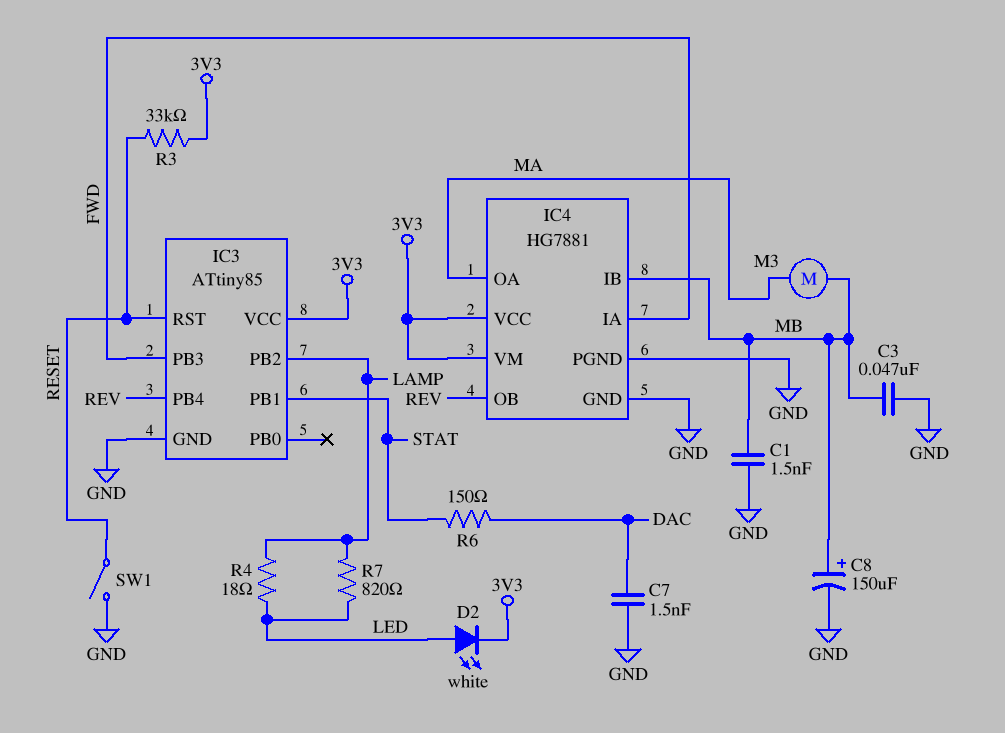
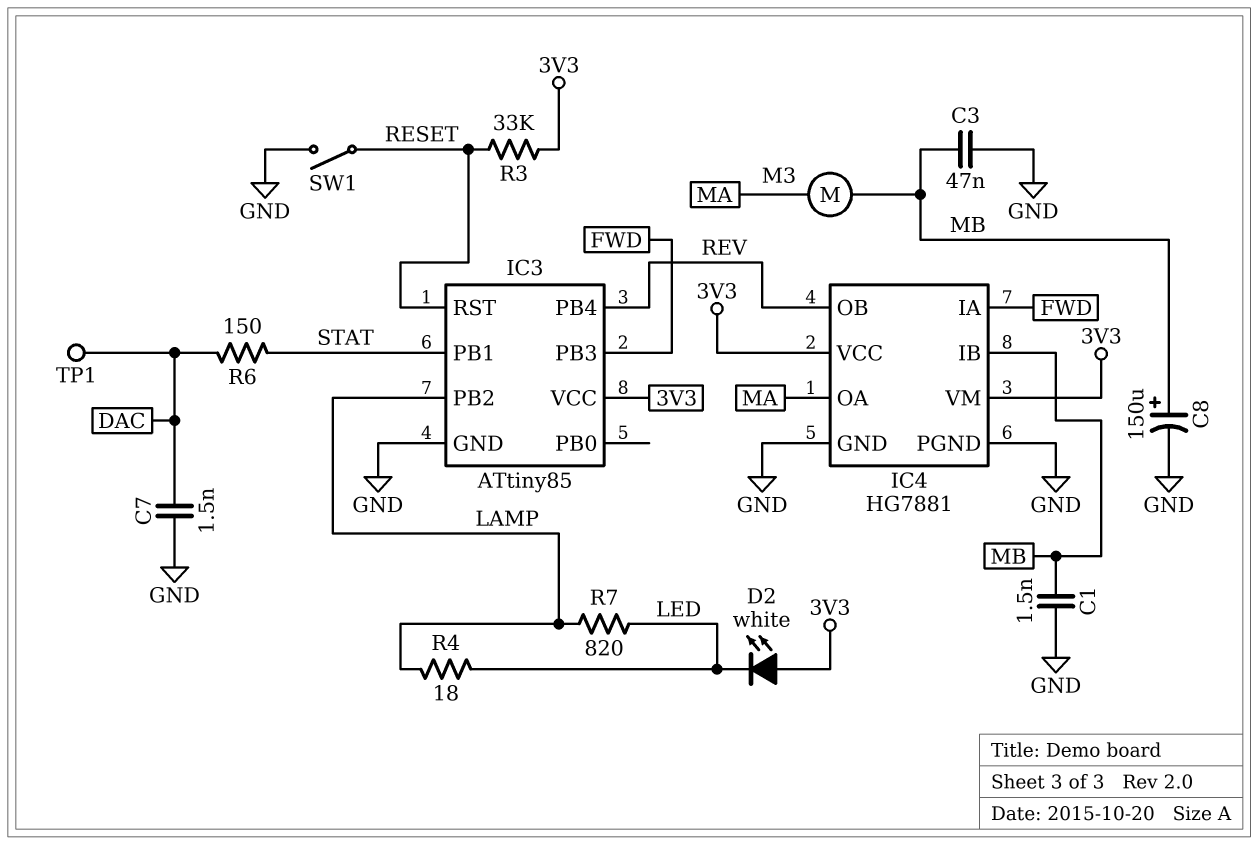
D2: LED white (A LED, K 3V3) -> LED white (A 3V3, K LED)
TP1: none -> test point (DAC)

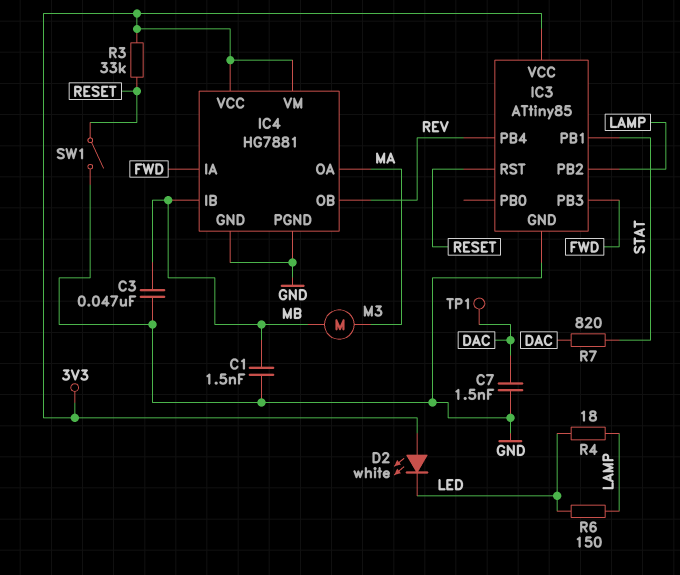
C8: 150uF (plus MB, minus GND) -> none
R6: 150 (DAC, STAT) -> 150 (LAMP, LED)
R7: 820 (LAMP, LED) -> 820 (DAC, STAT)

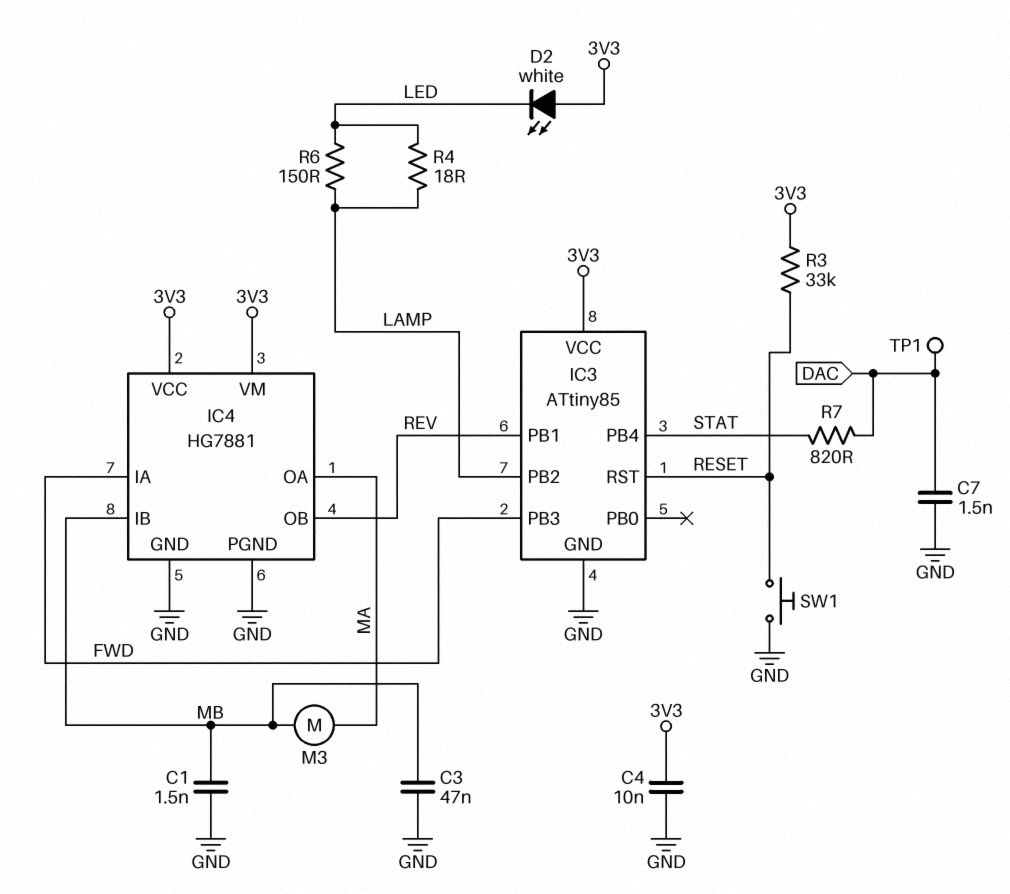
C4: none -> 10nF (3V3, GND)
IC3 pin PB1: STAT -> REV
IC3 pin PB4: REV -> STAT
SW1: switch (GND, RESET) -> button (GND, RESET)

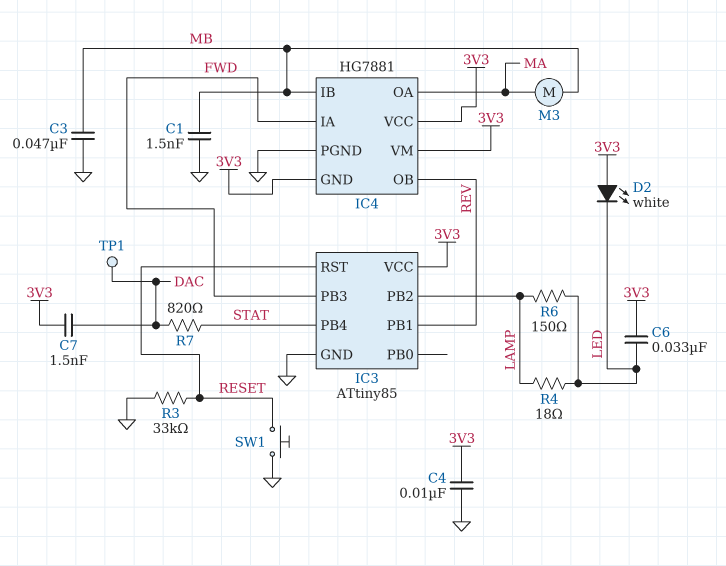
C6: none -> 33nF (3V3, LED)
C7: 1.5nF (DAC, GND) -> 1.5nF (3V3, DAC)
IC4 pin GND: GND -> 3V3
R3: 33k (3V3, RESET) -> 33k (GND, RESET)

